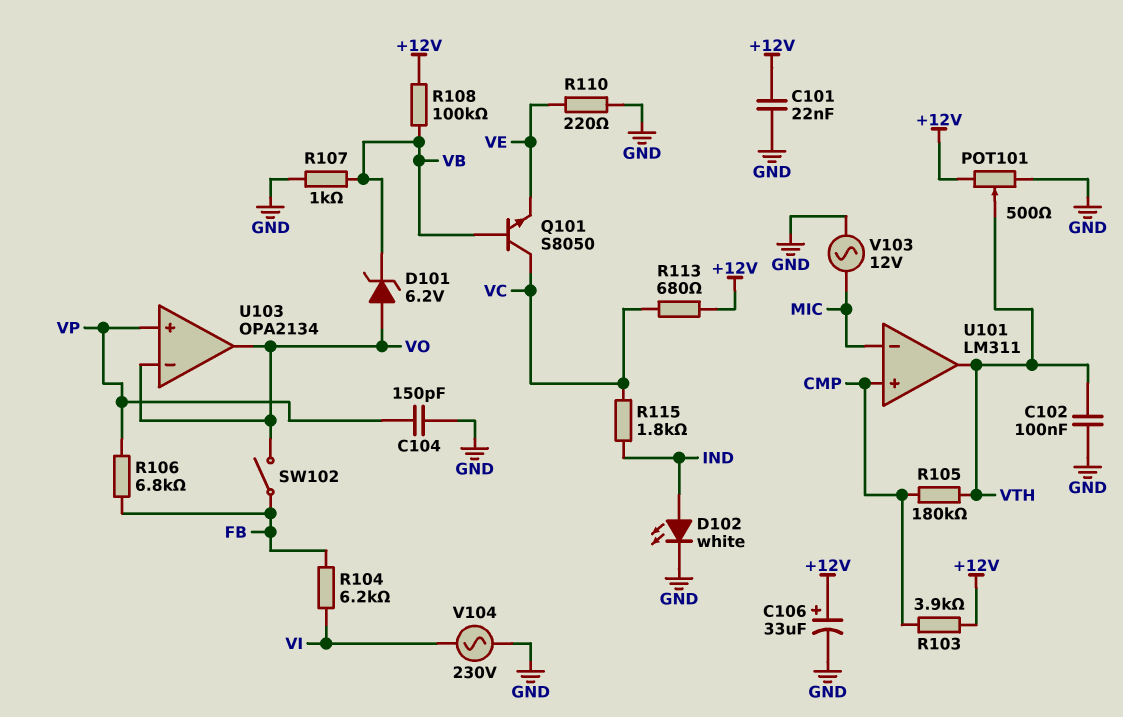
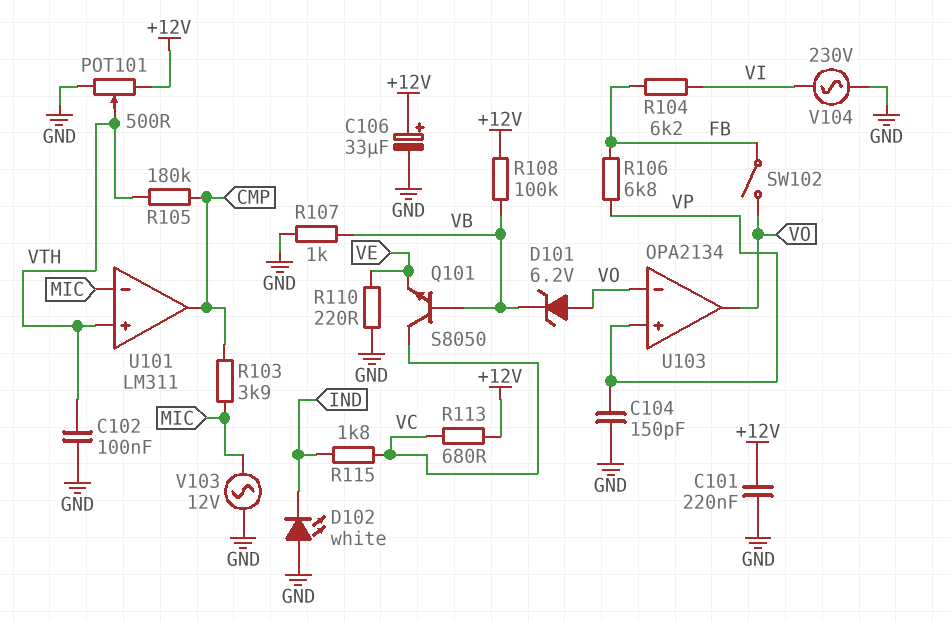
C101: 22nF (+12V, GND) -> 220nF (+12V, GND)
D102: LED white (A IND, K GND) -> LED white (A GND, K IND)
R103: 3.9k (+12V, CMP) -> 3.9k (CMP, MIC)
U101 pin in+: CMP -> VTH
U101 pin out: VTH -> CMP

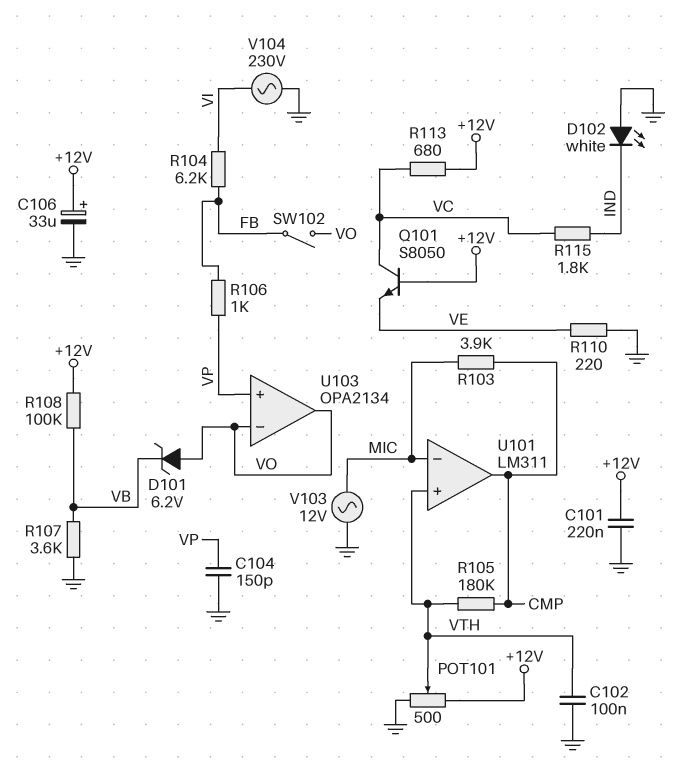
Q101: NPN S8050 (B VB, C VC, E VE) -> NPN S8050 (B +12V, C VC, E VE)
R106: 6.8k (FB, VP) -> 1k (FB, VP)
R107: 1k (GND, VB) -> 3.6k (GND, VB)

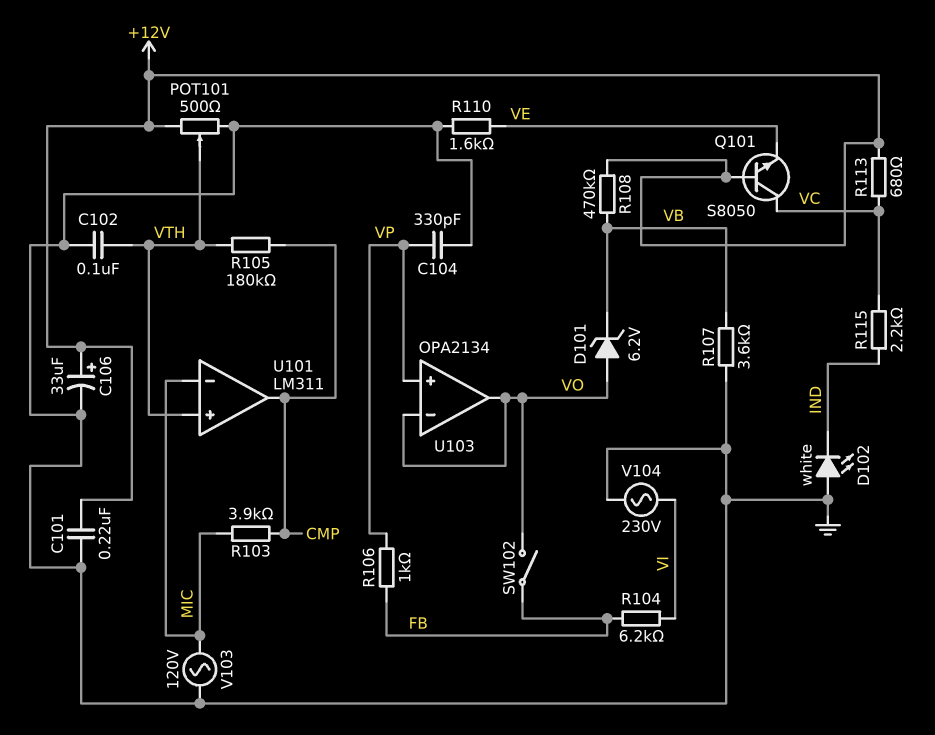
C104: 150pF (GND, VP) -> 330pF (GND, VP)
R108: 100k (+12V, VB) -> 470k (+12V, VB)
R110: 220 (GND, VE) -> 1.6k (GND, VE)
R115: 1.8k (IND, VC) -> 2.2k (IND, VC)
V103: AC 12V (GND, MIC) -> AC 120V (GND, MIC)

